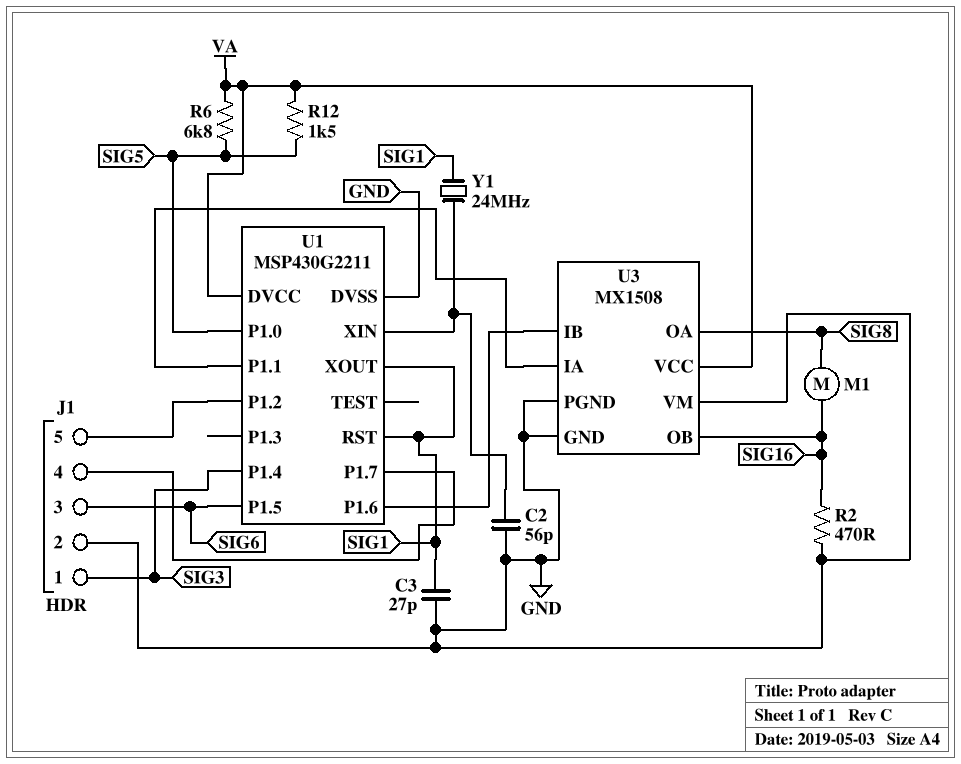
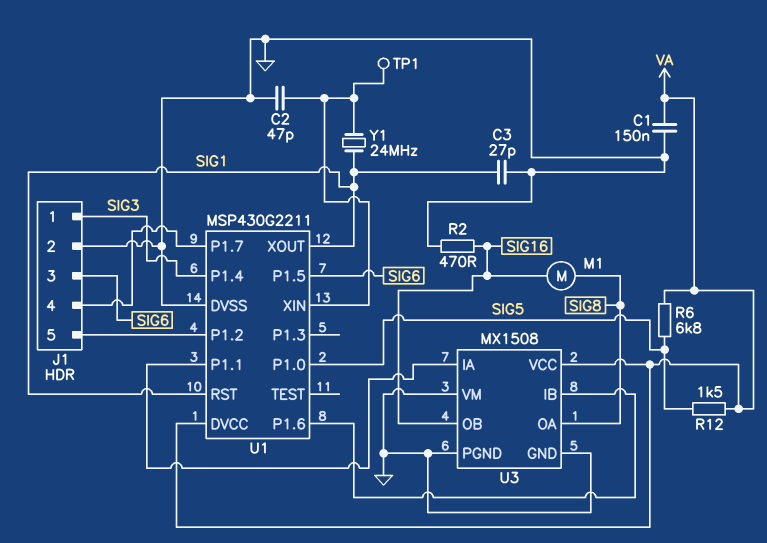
C1: none -> 150nF (GND, VA)
C2: 56pF (GND, U1/XIN) -> 47pF (GND, U1/XIN)
TP1: none -> test point (U1/XIN)

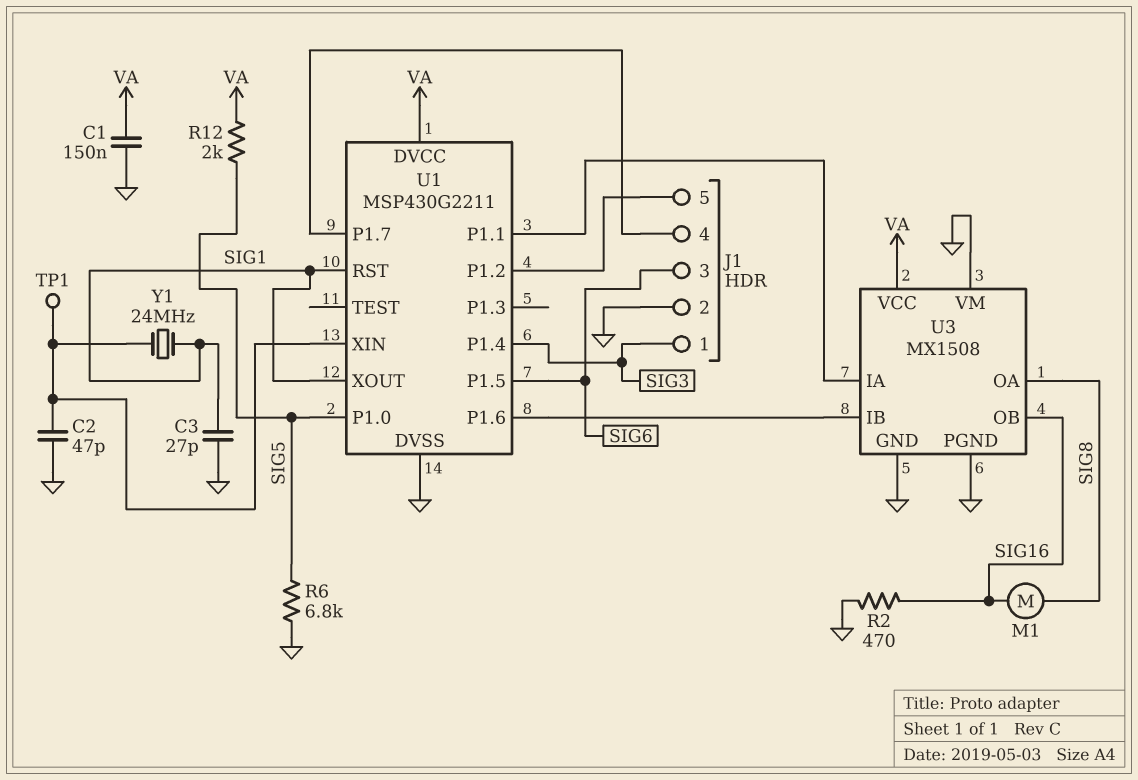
R6: 6.8k (SIG5, VA) -> 6.8k (GND, SIG5)
R12: 1.5k (SIG5, VA) -> 2k (SIG5, VA)

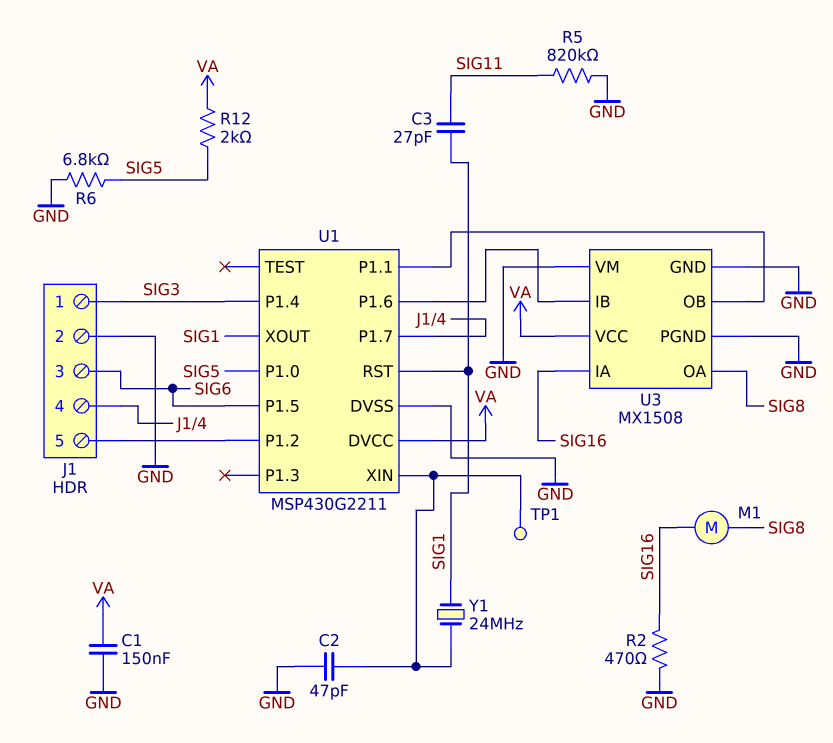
C3: 27pF (GND, SIG1) -> 27pF (SIG1, SIG11)
R5: none -> 820k (GND, SIG11)
U3 pin IA: U1/P1.1 -> SIG16
U3 pin OB: SIG16 -> U1/P1.1

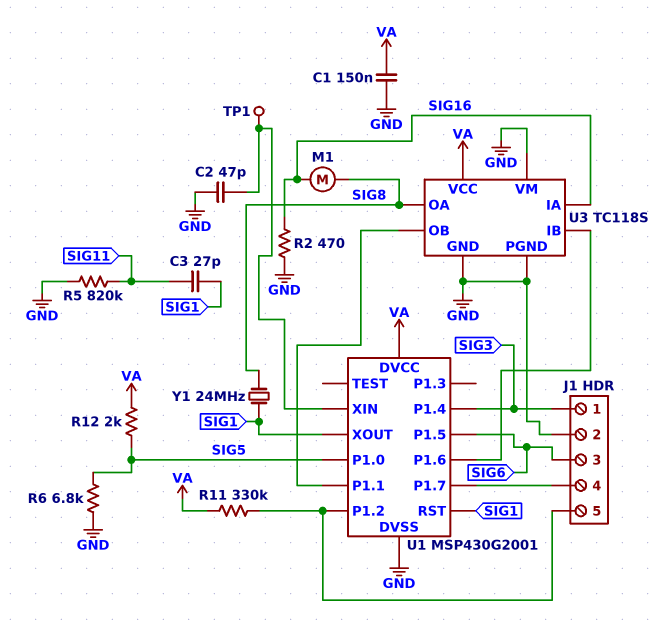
R11: none -> 330k (J1/5, VA)
U1: MSP430G2211 -> MSP430G2001
U3: MX1508 -> TC118S
Y1: 24MHz (SIG1, U1/XIN) -> 24MHz (SIG1, SIG8)

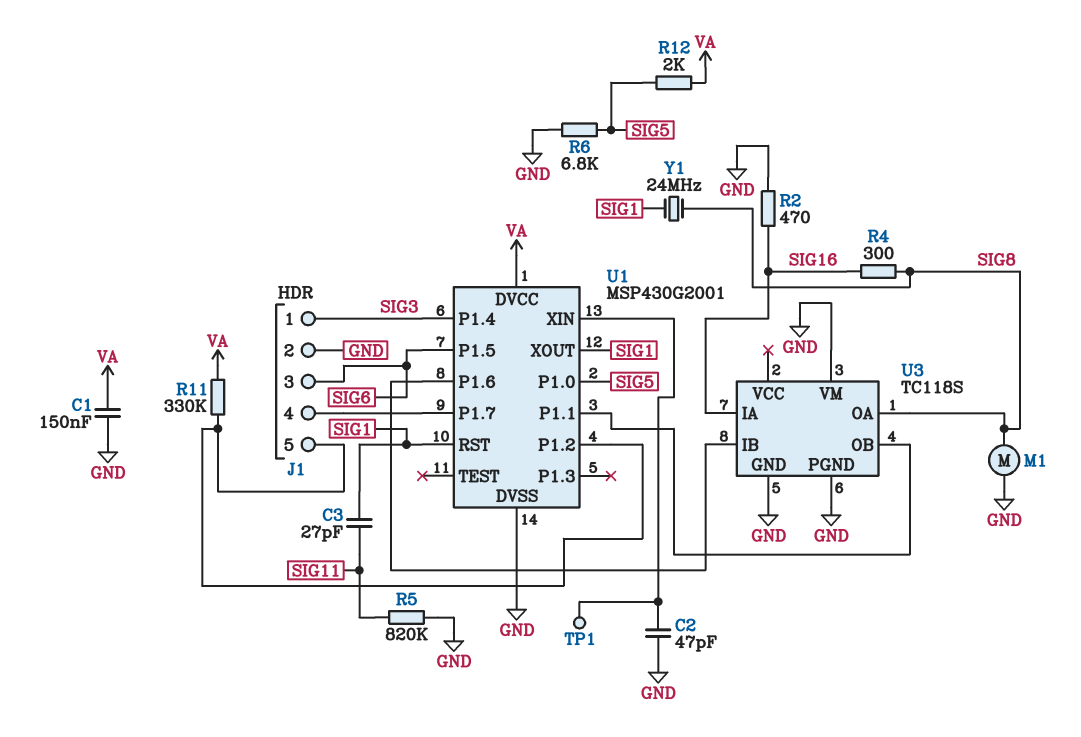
M1: motor (SIG8, SIG16) -> motor (GND, SIG8)
R4: none -> 300 (SIG8, SIG16)
U3 pin VCC: VA -> none

